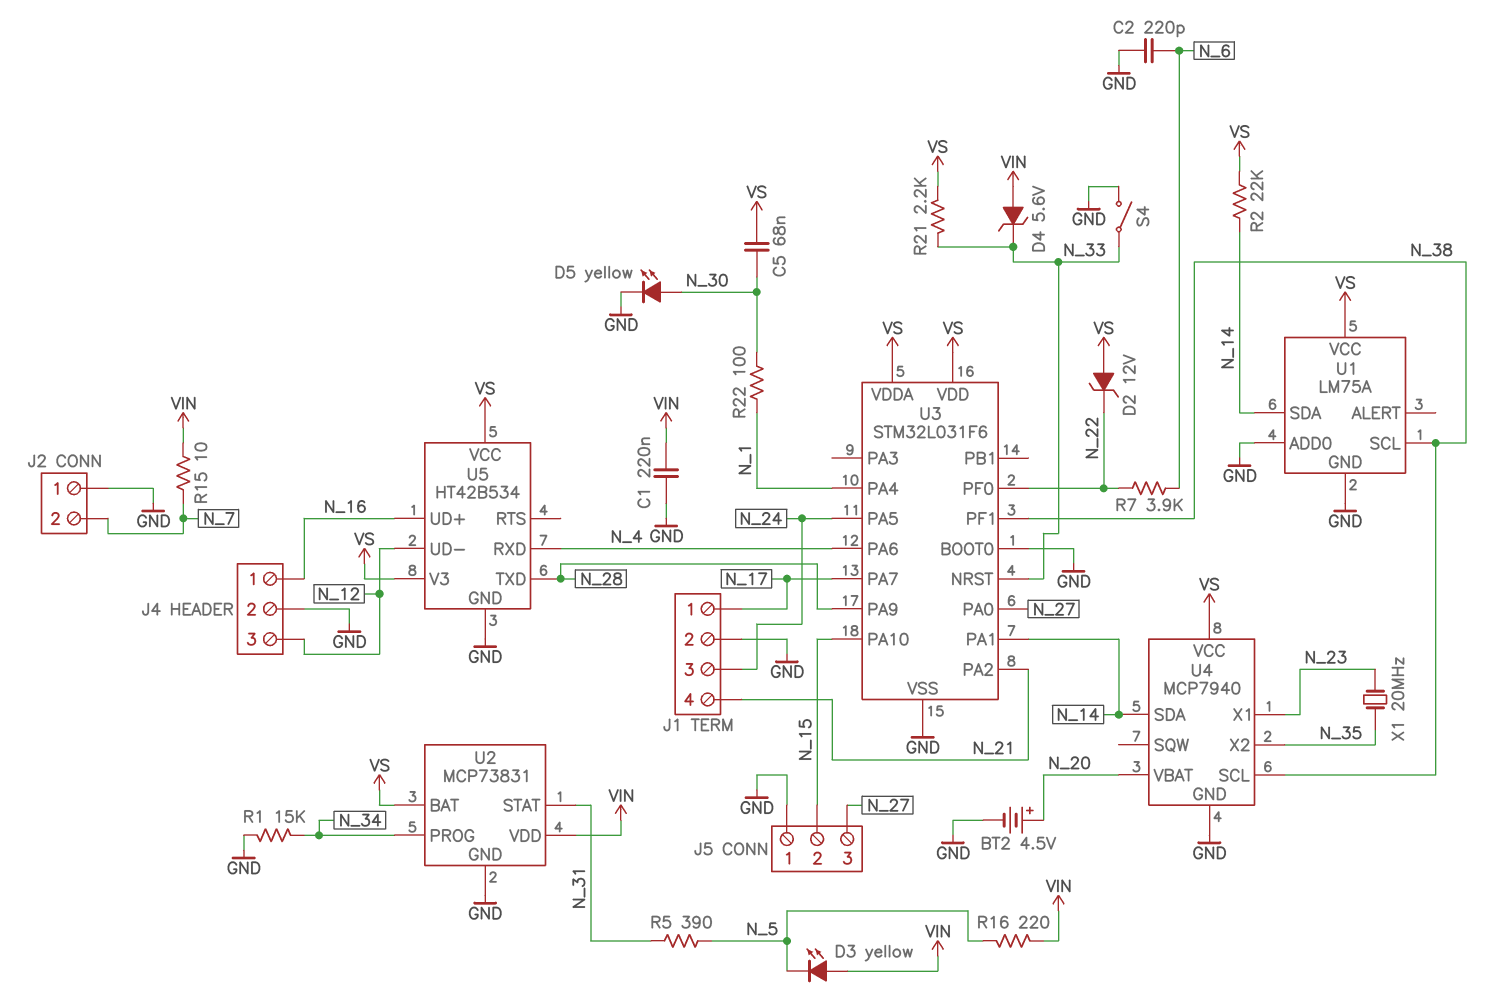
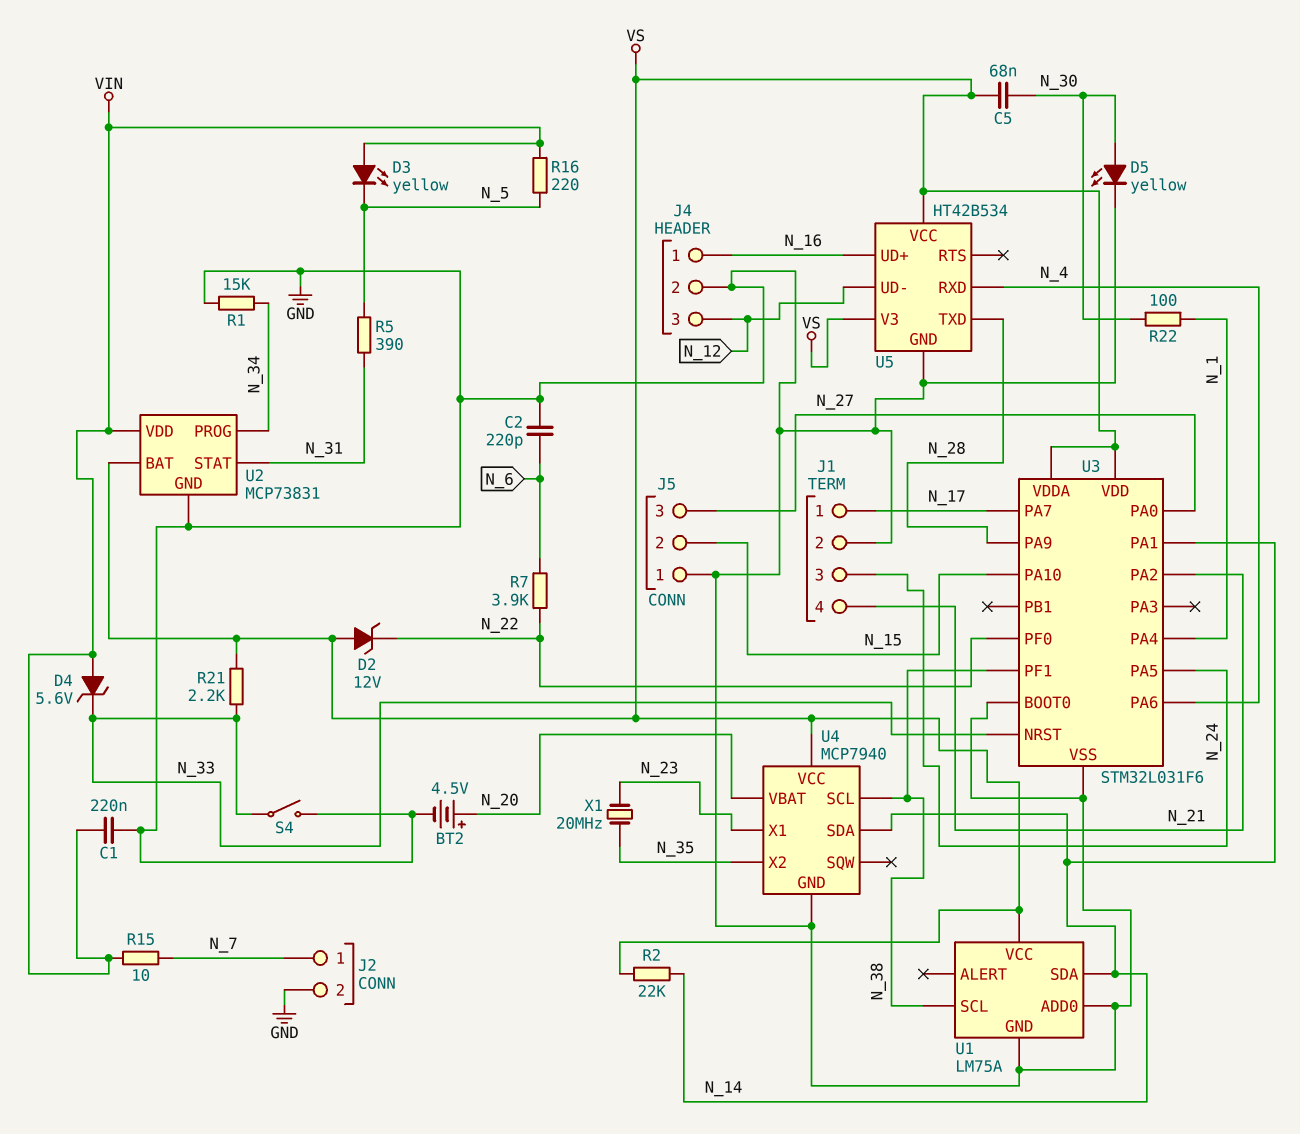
J2 pin 1: GND -> N_7
J2 pin 2: N_7 -> GND

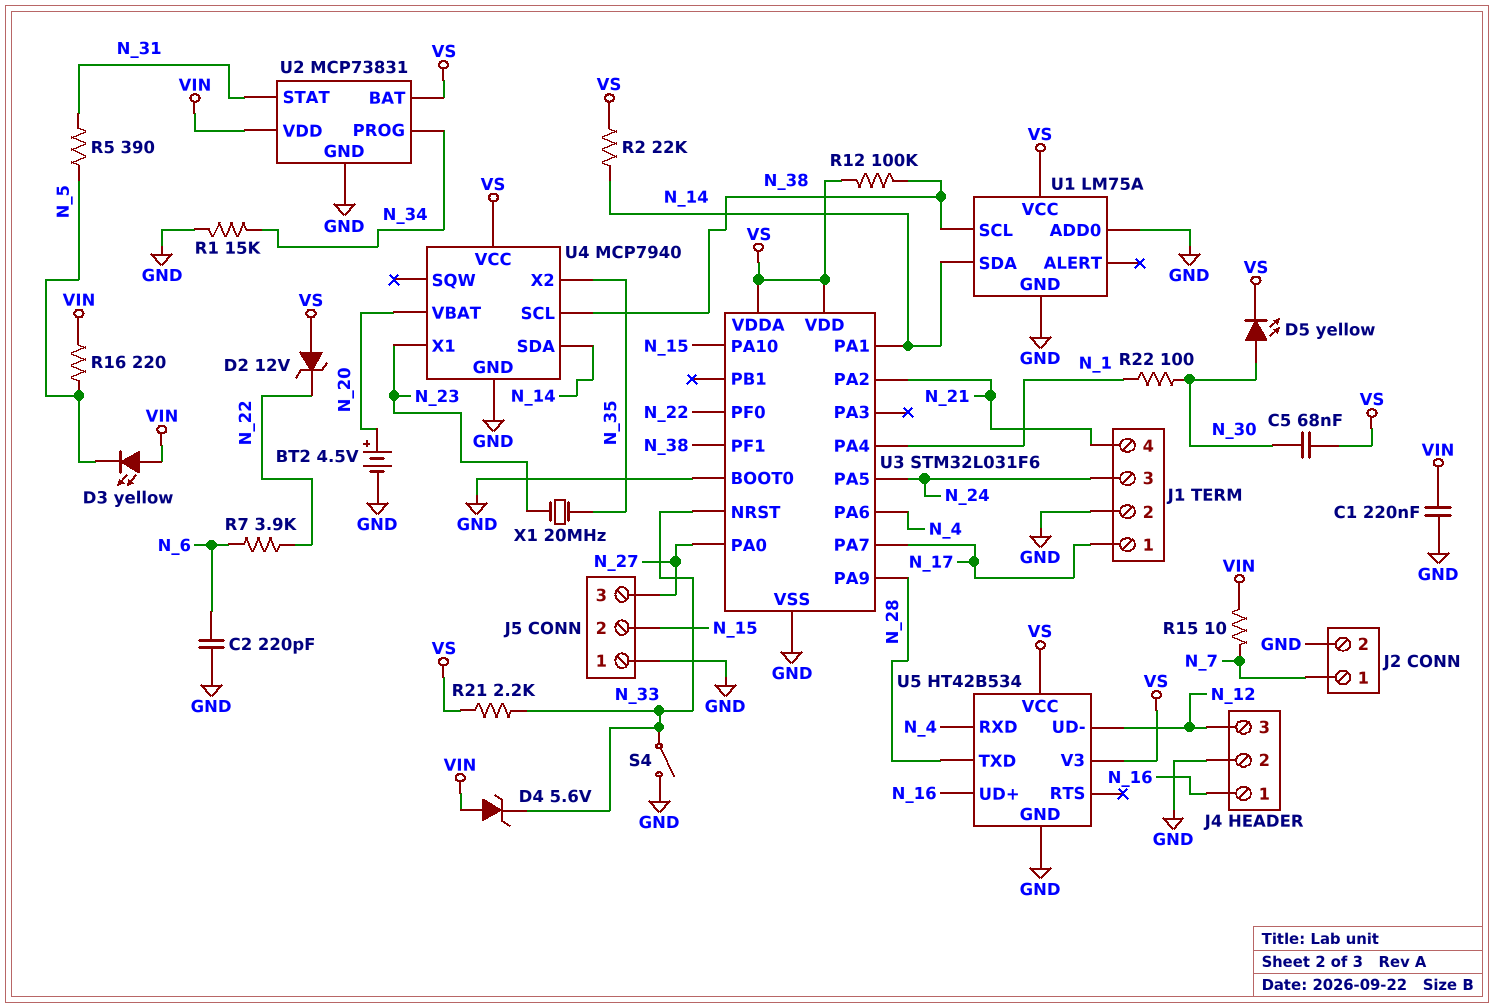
D5: LED yellow (A N_30, K GND) -> LED yellow (A N_30, K VS)
R12: none -> 100k (N_38, VS)

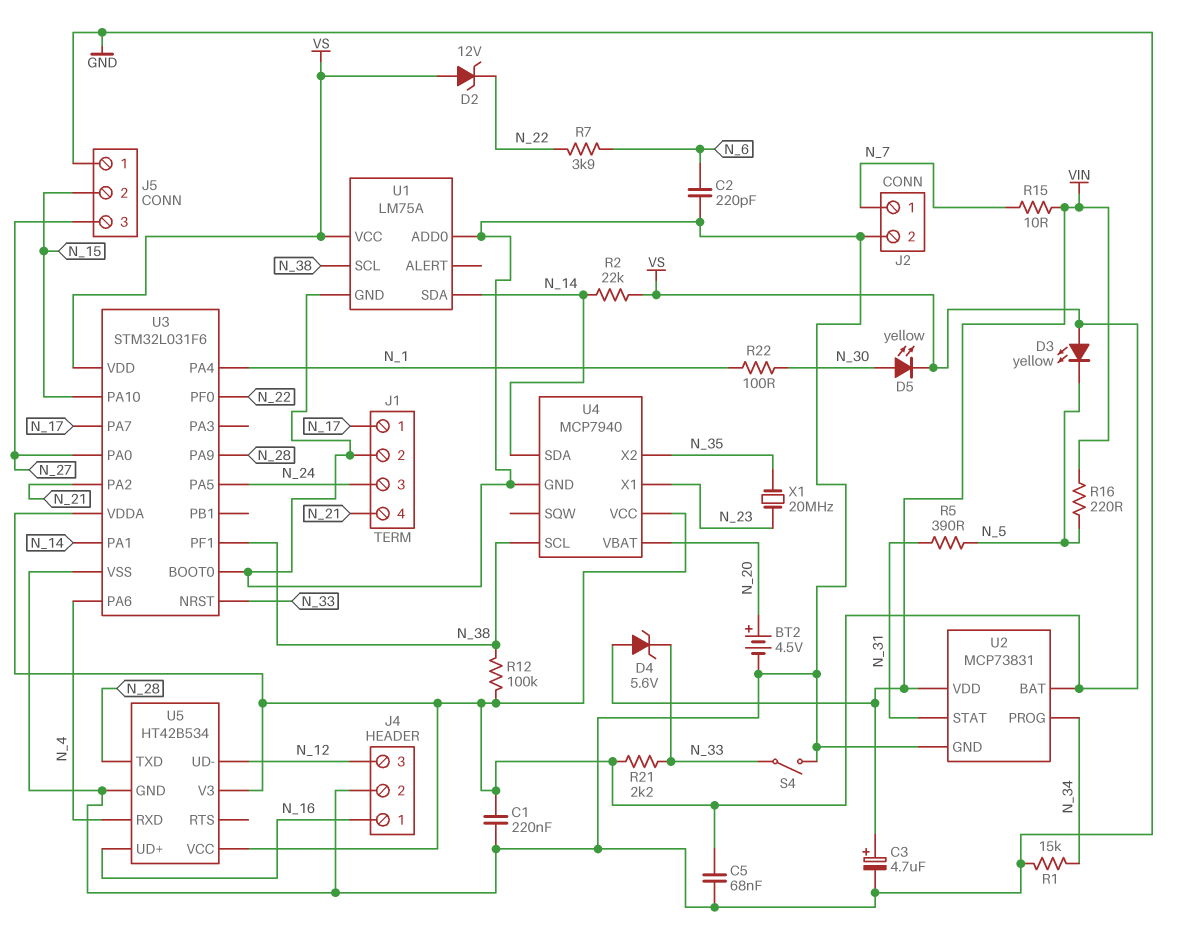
C1: 220nF (GND, VIN) -> 220nF (GND, VS)
C3: none -> 4.7uF (plus VIN, minus GND)
C5: 68nF (N_30, VS) -> 68nF (GND, VS)
D3: LED yellow (A VIN, K N_5) -> LED yellow (A VS, K N_5)

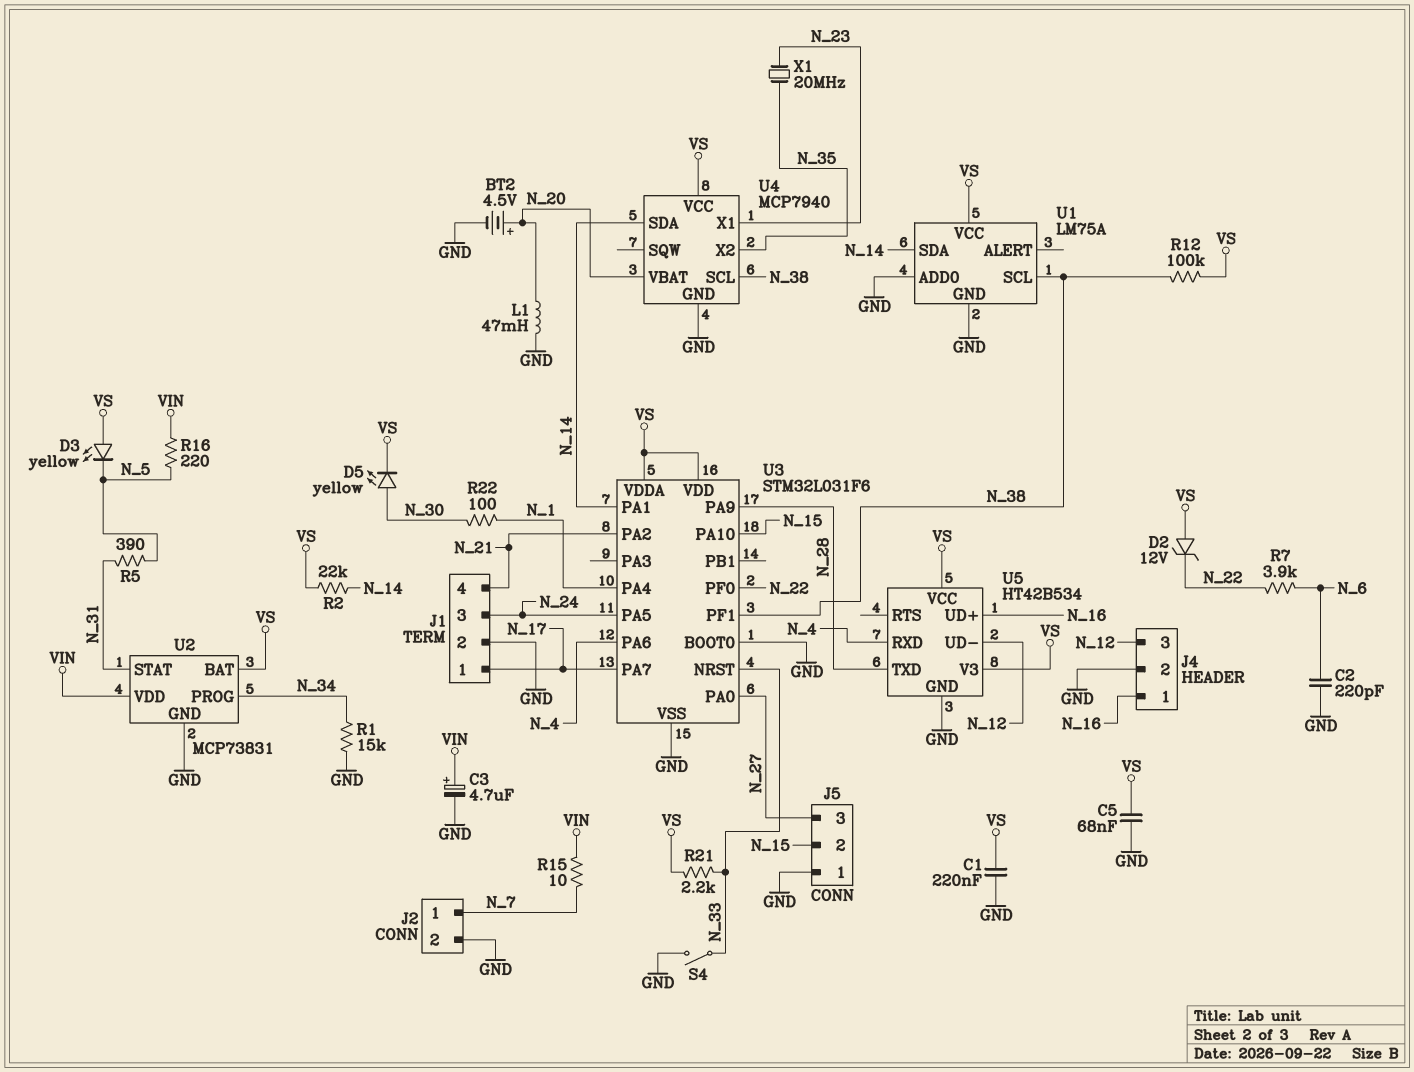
D4: zener 5.6V (A VIN, K N_33) -> none
L1: none -> 47mH (GND, N_20)

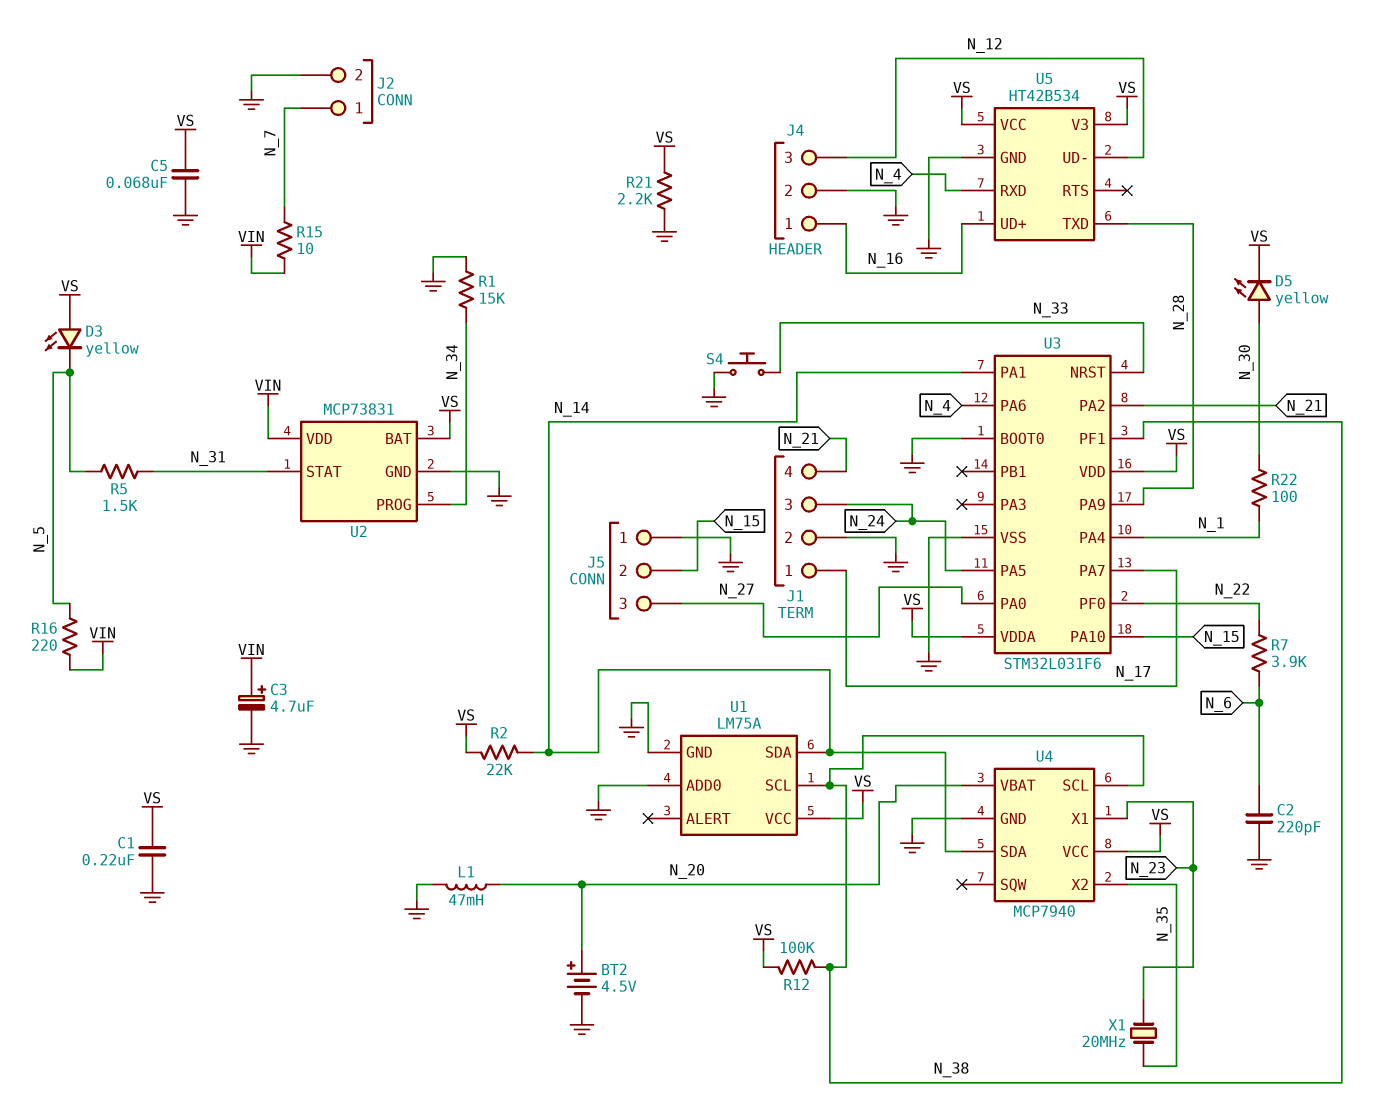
D2: zener 12V (A VS, K N_22) -> none
R5: 390 (N_5, N_31) -> 1.5k (N_5, N_31)
R21: 2.2k (N_33, VS) -> 2.2k (GND, VS)
S4: switch (GND, N_33) -> button (GND, N_33)

